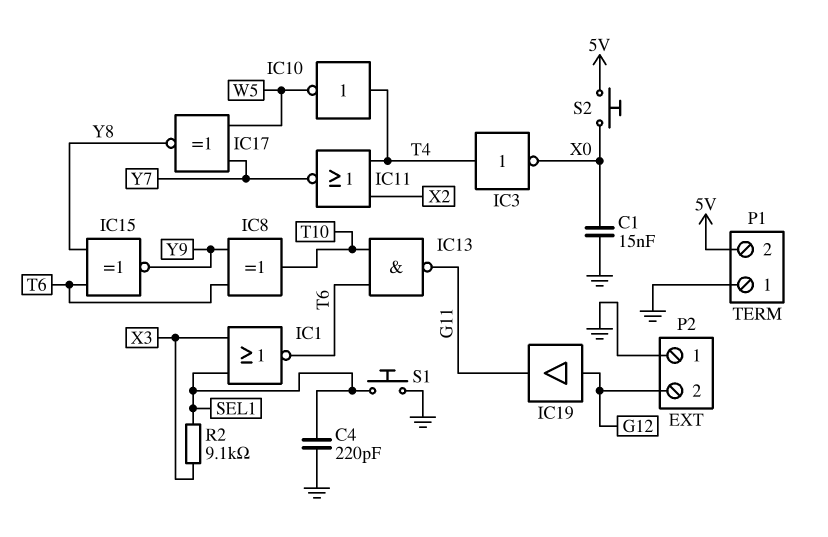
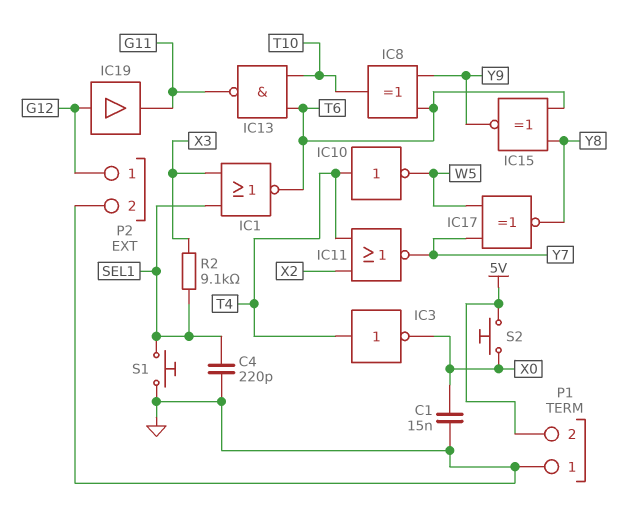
P2 pin 1: GND -> G12
P2 pin 2: G12 -> GND

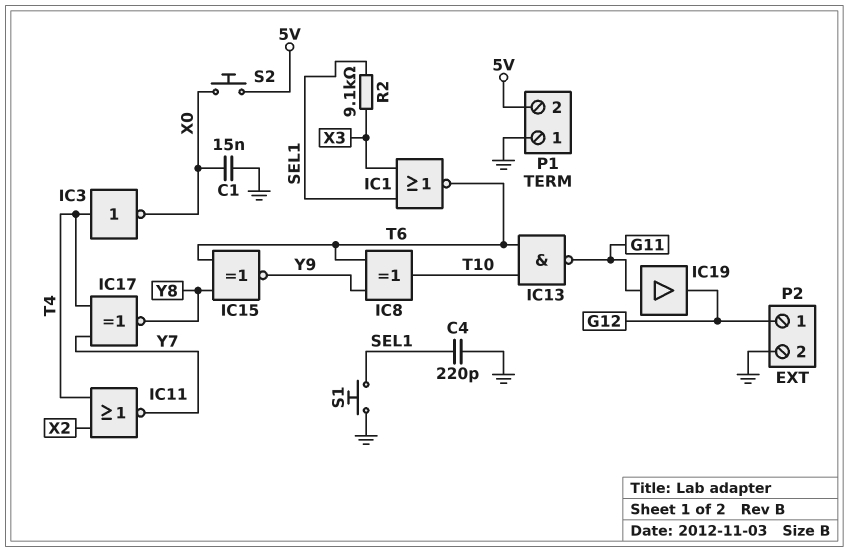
IC10: NOT (in T4, out W5) -> none
IC17: XNOR (in W5, in Y7, out Y8) -> XNOR (in T4, in Y7, out Y8)
IC19: buffer (in G12, out G11) -> buffer (in G11, out G12)

